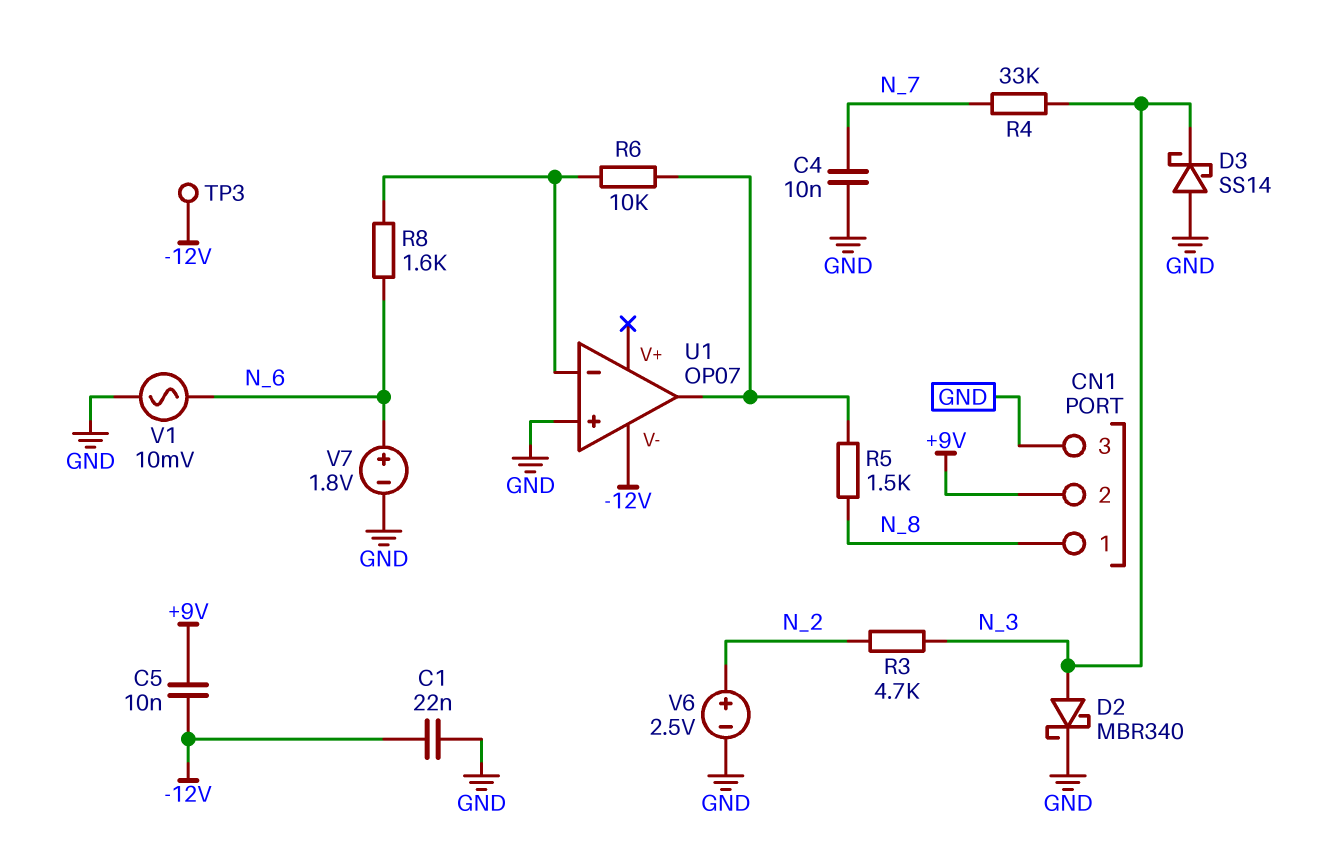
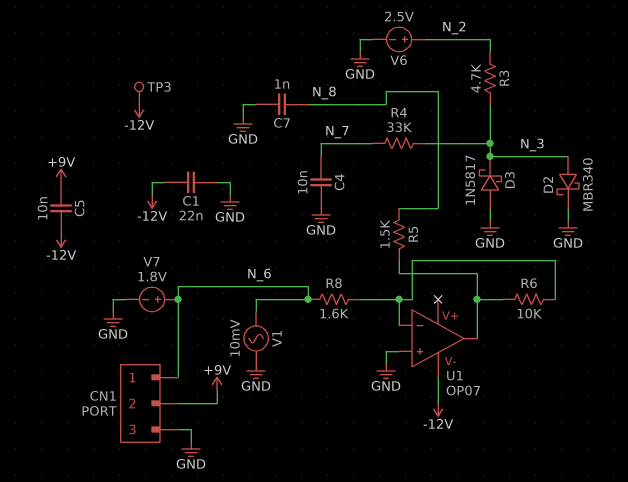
C7: none -> 1nF (GND, N_8)
CN1 pin 1: N_8 -> N_6
D3: schottky SS14 (A GND, K N_3) -> schottky 1N5817 (A GND, K N_3)

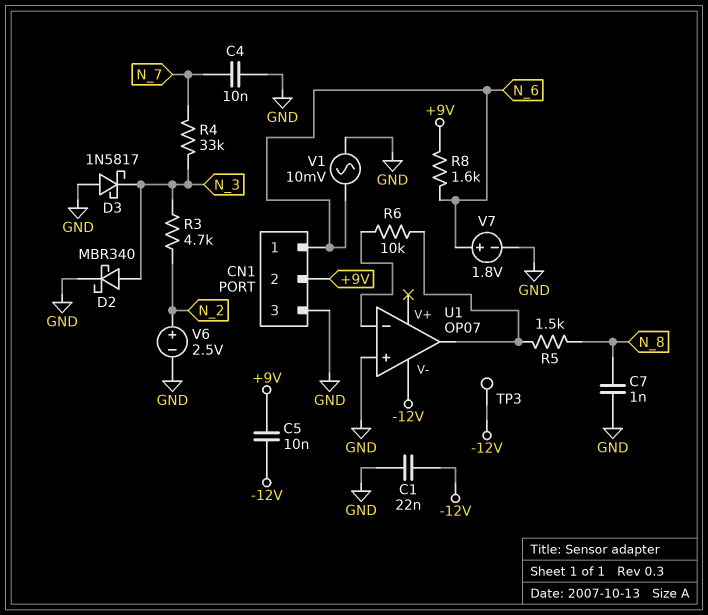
R8: 1.6k (N_6, U1/in-) -> 1.6k (+9V, N_6)

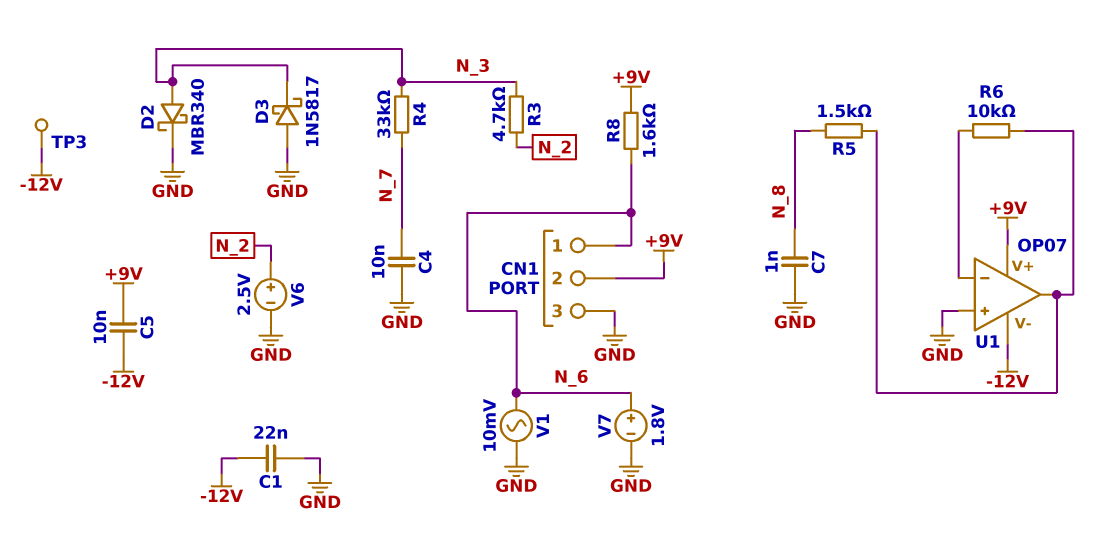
U1 pin V+: none -> +9V

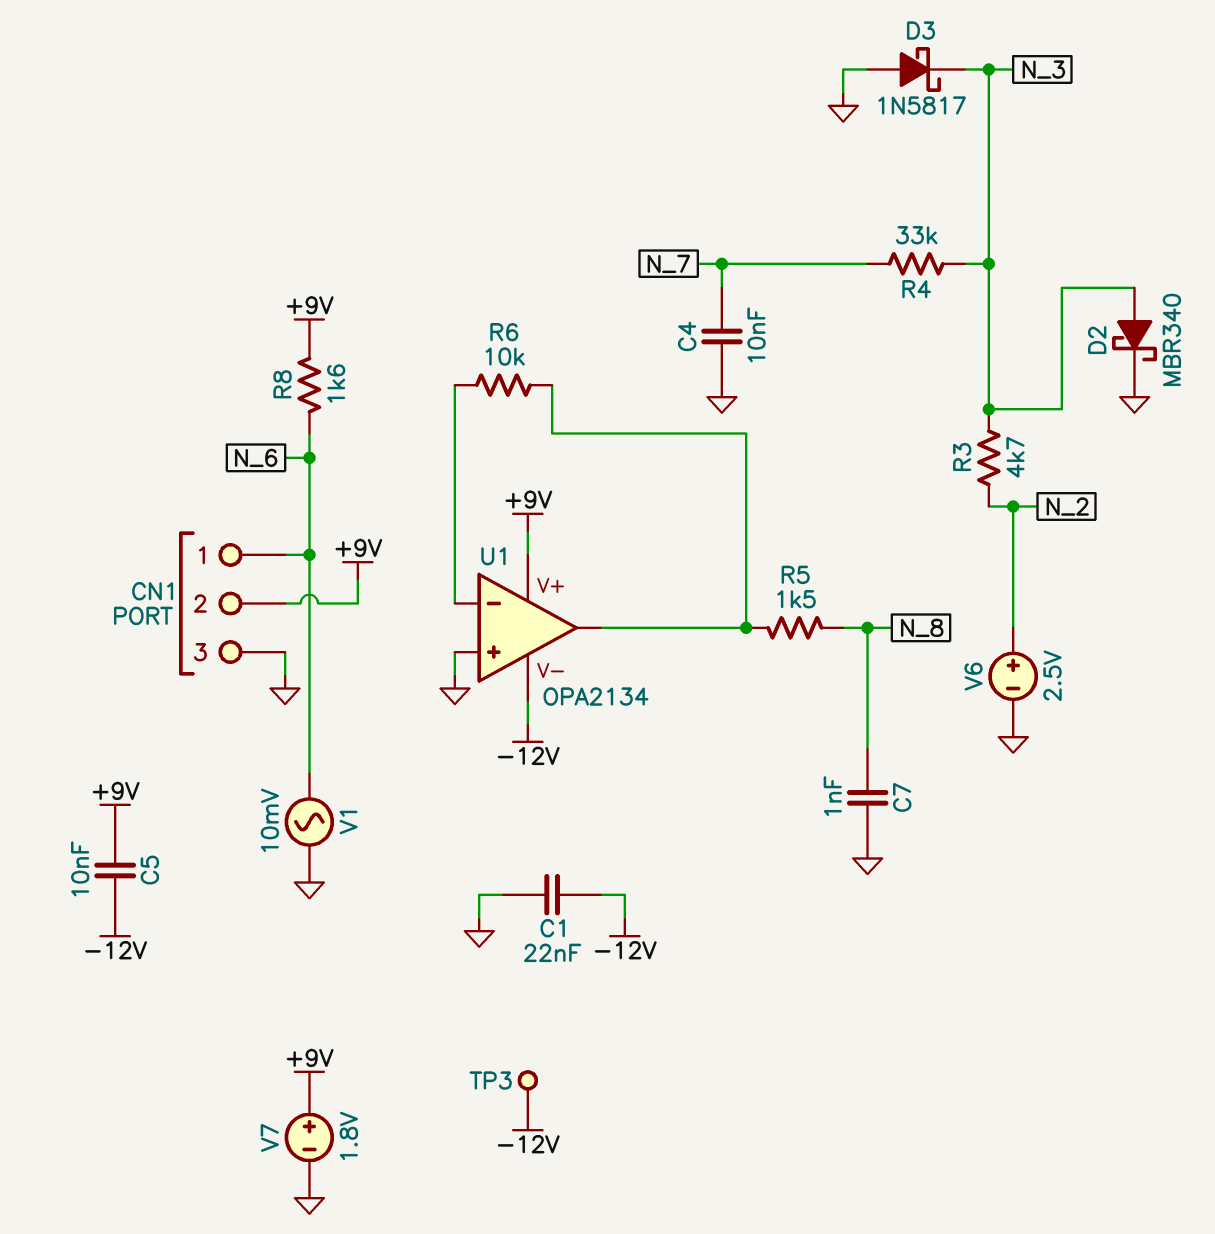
U1: OP07 -> OPA2134
V7: 1.8V (plus N_6, minus GND) -> 1.8V (plus +9V, minus GND)

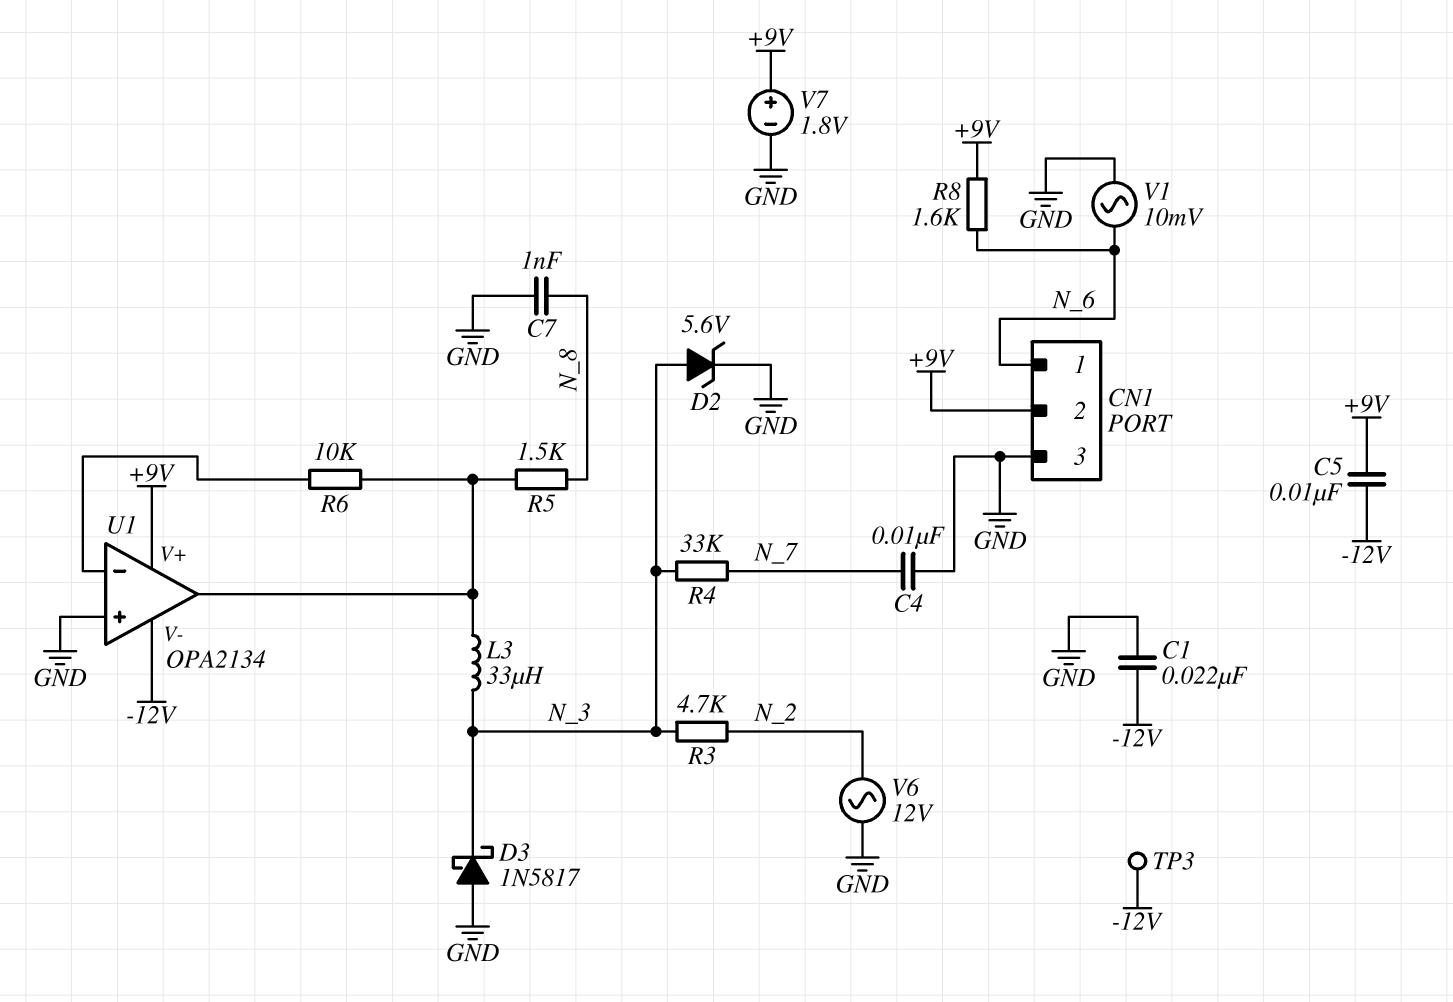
D2: schottky MBR340 (A N_3, K GND) -> zener 5.6V (A N_3, K GND)
L3: none -> 33uH (N_3, U1/out)
V6: 2.5V (plus N_2, minus GND) -> AC 12V (GND, N_2)

